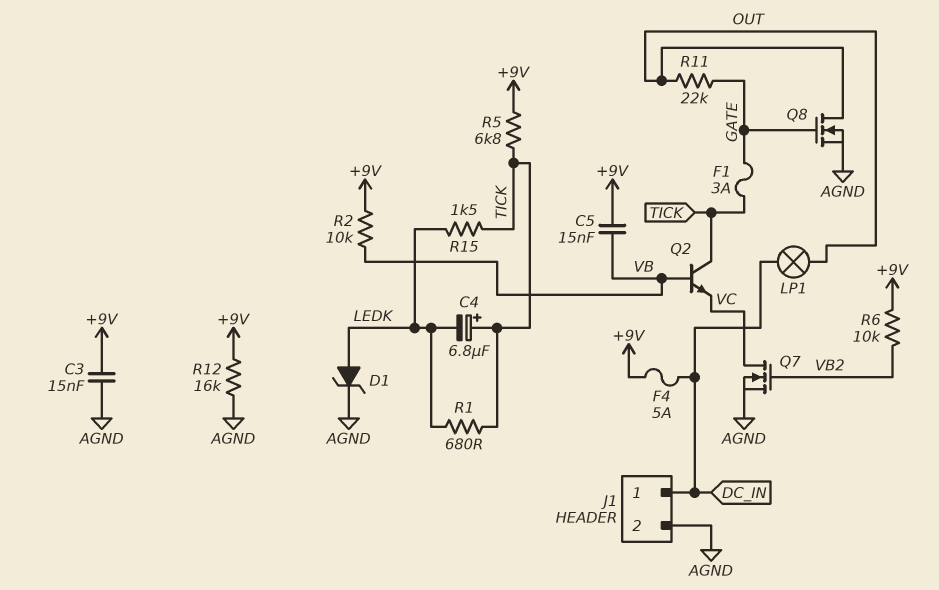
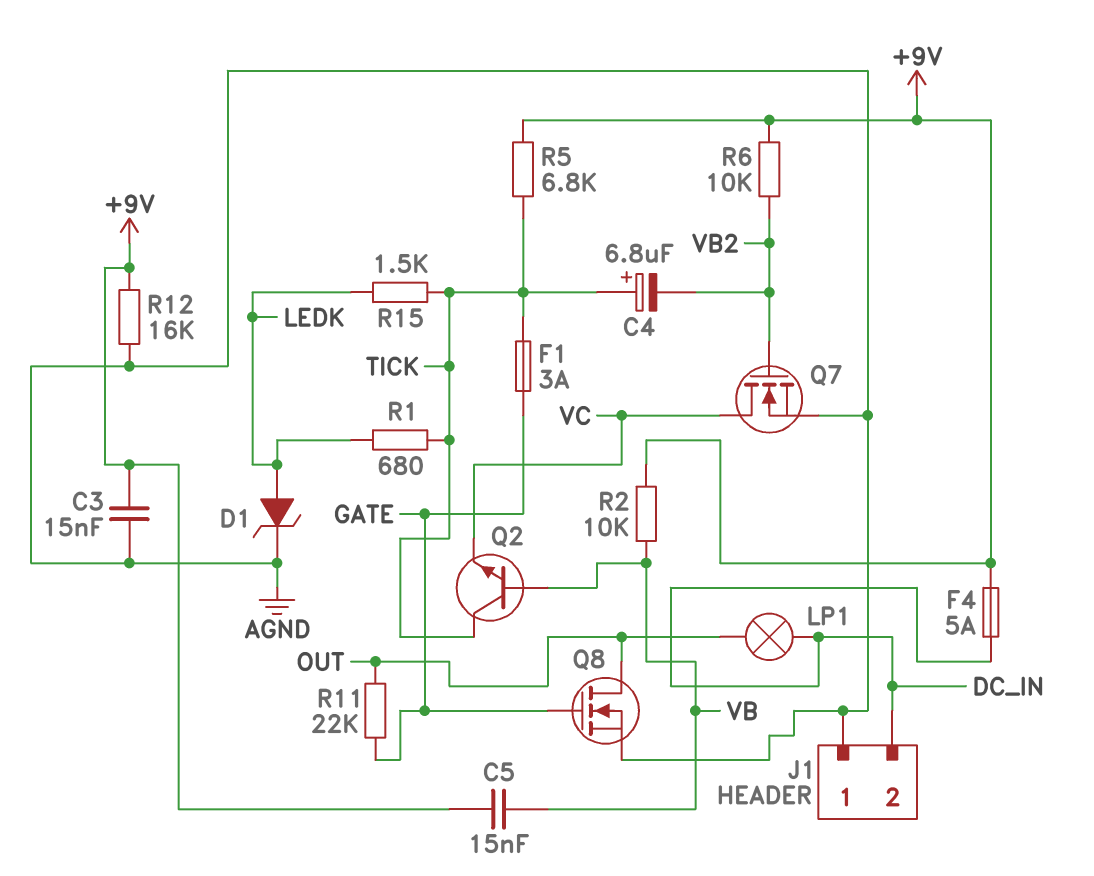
C4: 6.8uF (plus TICK, minus LEDK) -> 6.8uF (plus TICK, minus VB2)
J1 pin 1: DC_IN -> AGND
J1 pin 2: AGND -> DC_IN

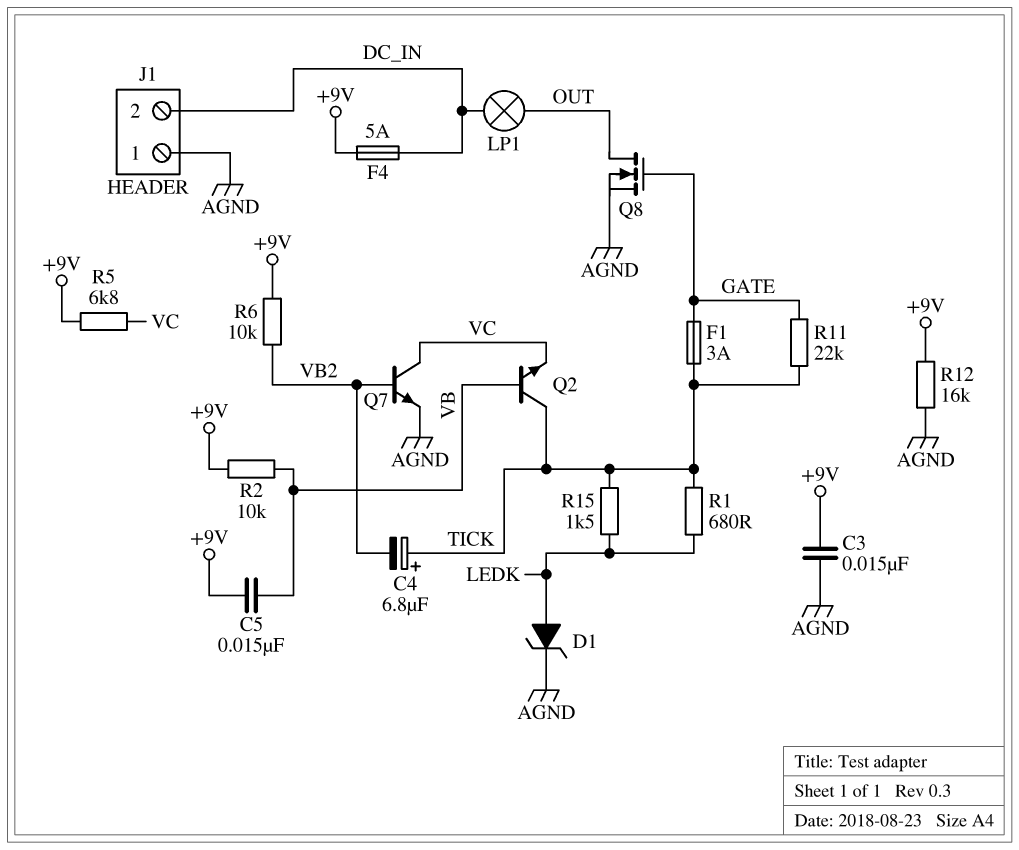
Q7: NMOS (G VB2, D VC, S AGND) -> NPN (B VB2, C VC, E AGND)
R5: 6.8k (+9V, TICK) -> 6.8k (+9V, VC)
R11: 22k (GATE, OUT) -> 22k (GATE, TICK)

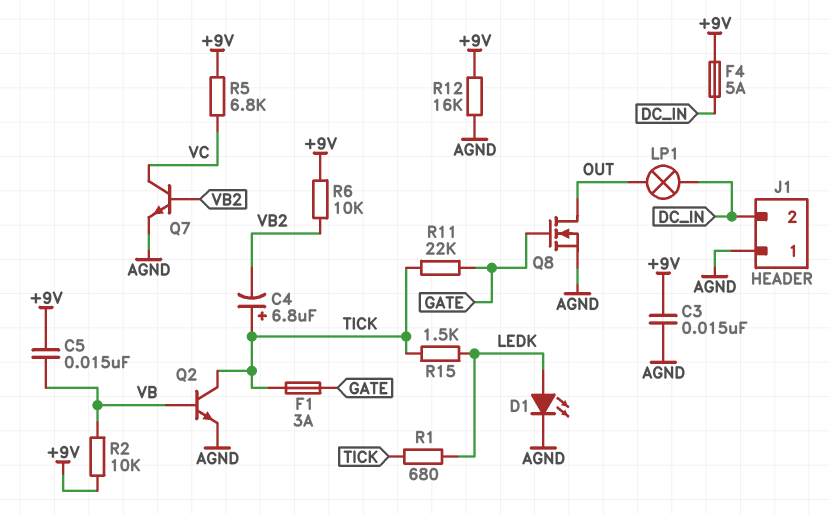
D1: zener (A LEDK, K AGND) -> LED (A LEDK, K AGND)
Q2: NPN (B VB, C TICK, E VC) -> NPN (B VB, C TICK, E AGND)

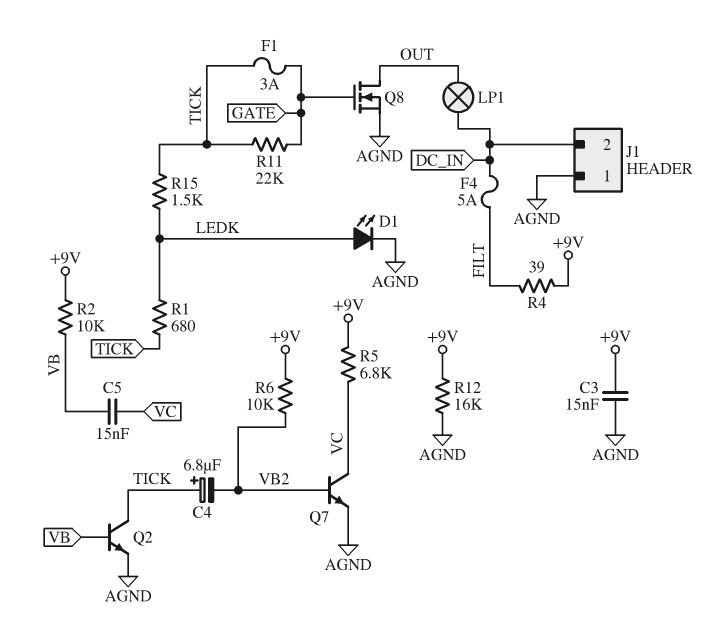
C5: 15nF (+9V, VB) -> 15nF (VB, VC)
F4: 5A (+9V, DC_IN) -> 5A (DC_IN, FILT)
R4: none -> 39 (+9V, FILT)

